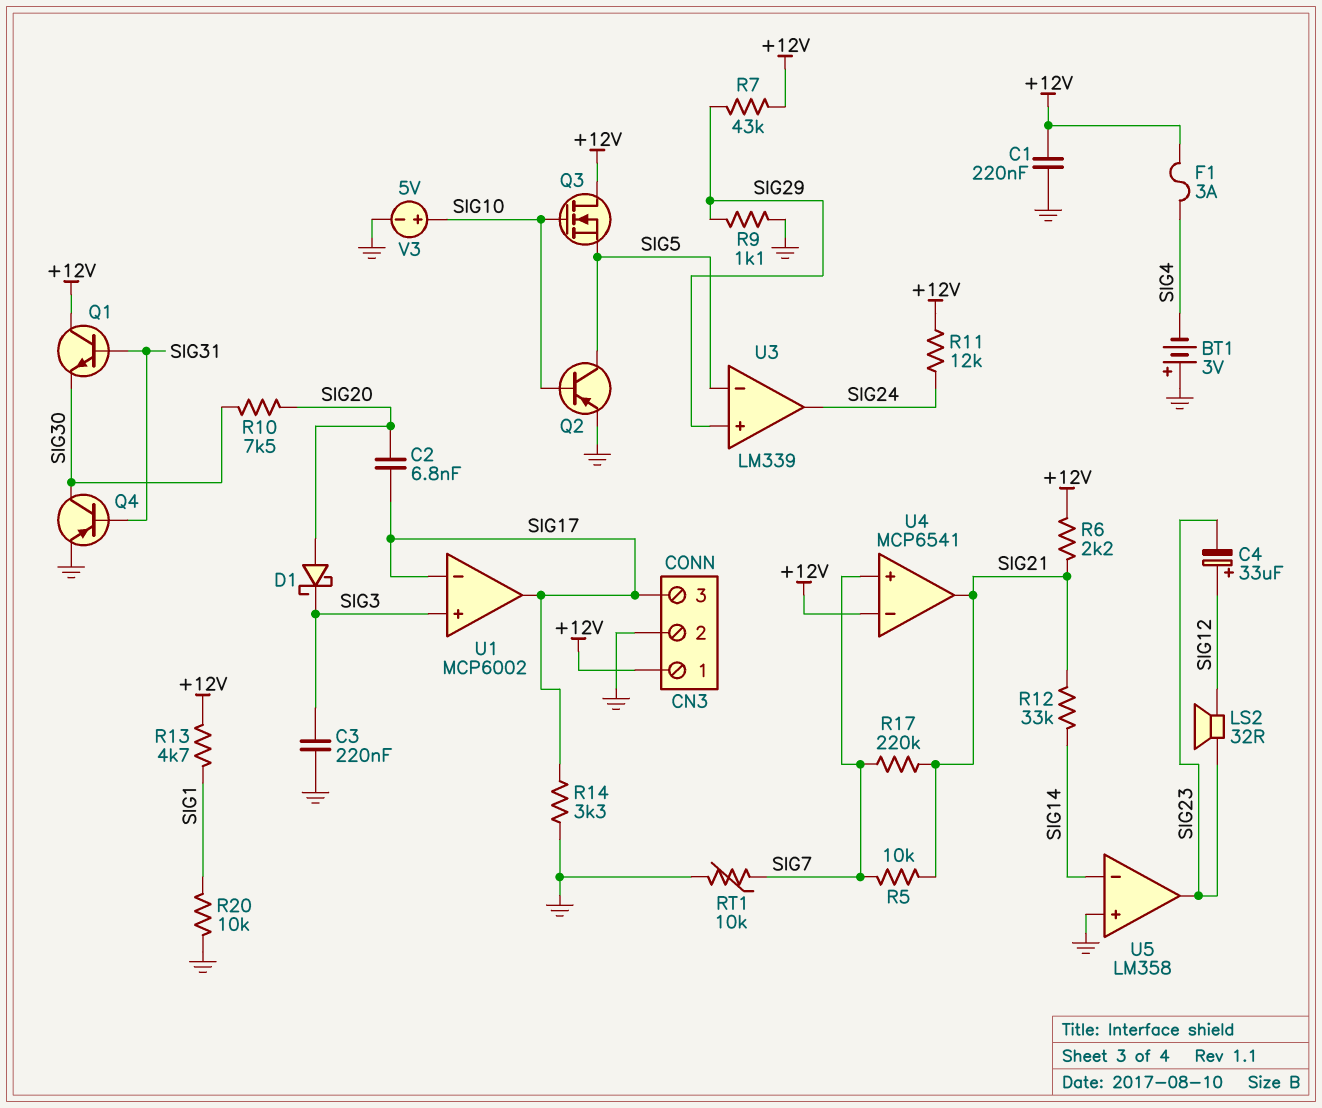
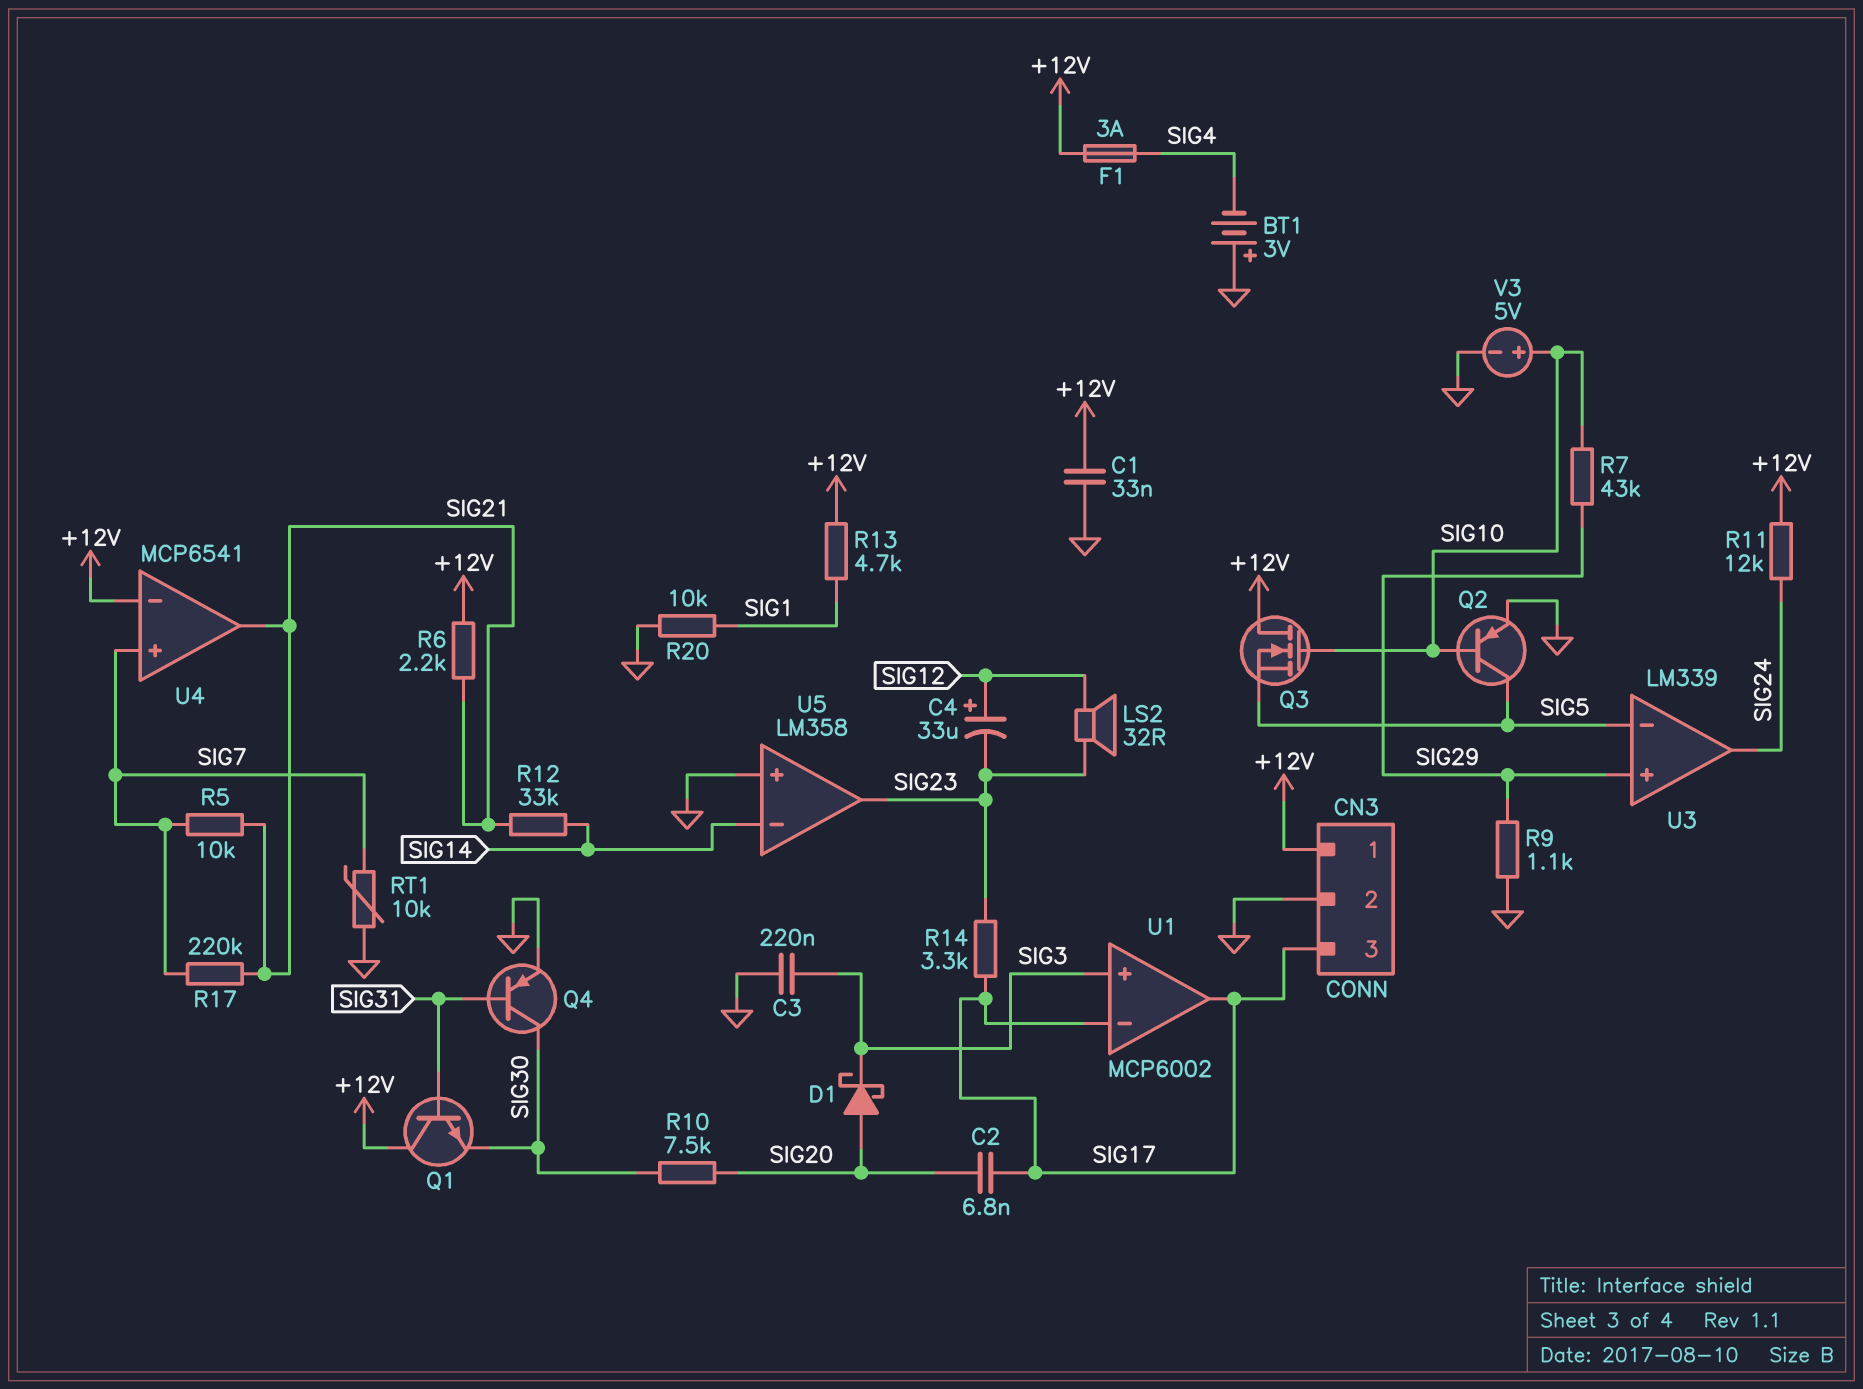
C1: 220nF (+12V, GND) -> 33nF (+12V, GND)
R7: 43k (+12V, SIG29) -> 43k (SIG10, SIG29)
R14: 3.3k (GND, SIG17) -> 3.3k (SIG17, SIG23)

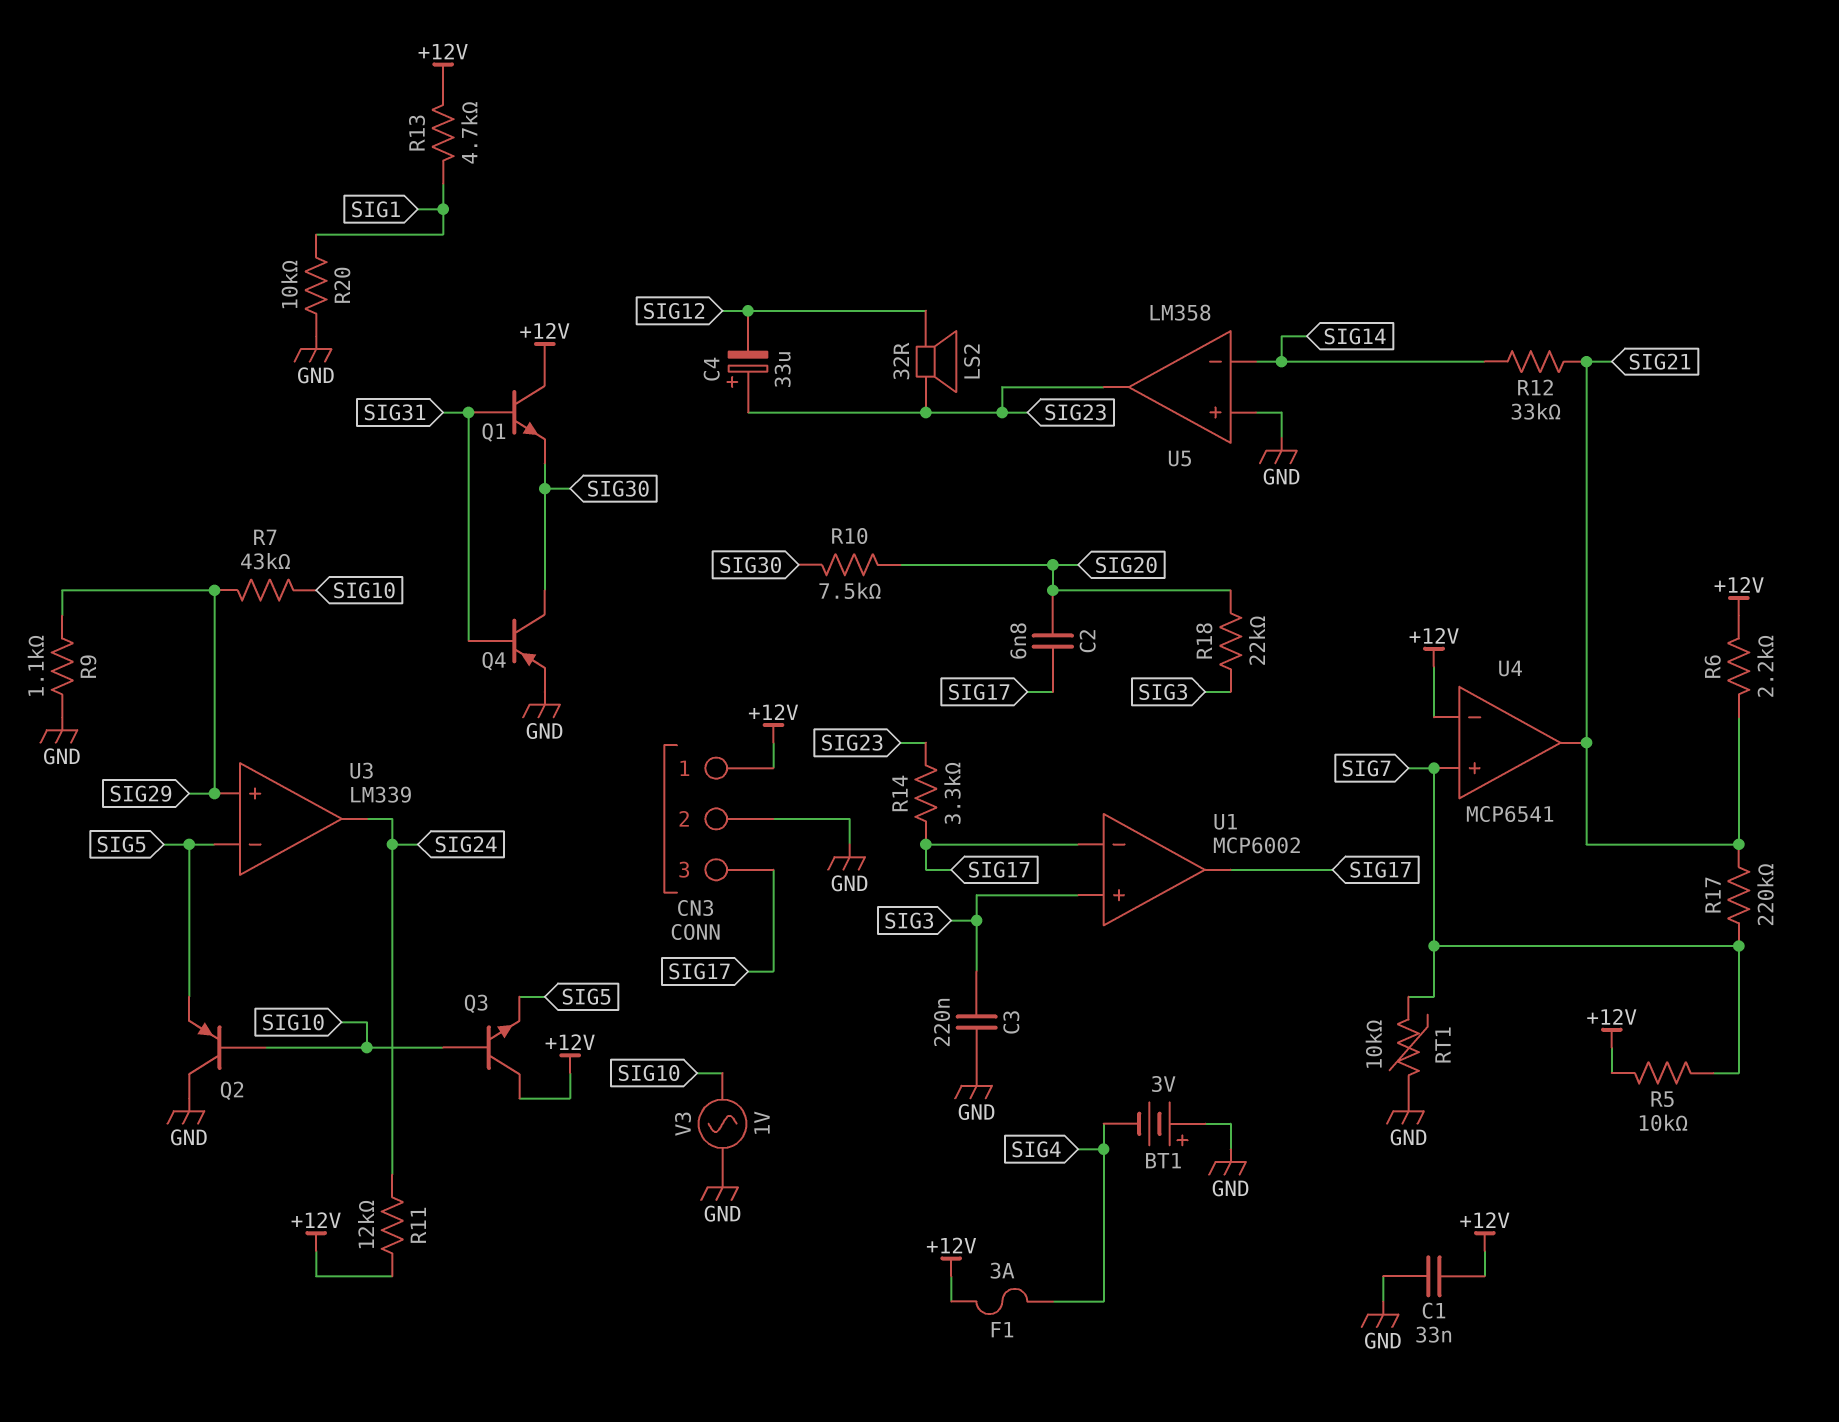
C4: 33uF (plus SIG12, minus SIG23) -> 33uF (plus SIG23, minus SIG12)
D1: schottky (A SIG20, K SIG3) -> none
Q2: PNP (B SIG10, C SIG5, E GND) -> PNP (B SIG10, C GND, E SIG5)
Q3: NMOS (G SIG10, D +12V, S SIG5) -> NPN (B SIG10, C +12V, E SIG5)
R5: 10k (SIG7, SIG21) -> 10k (+12V, SIG7)
R18: none -> 22k (SIG3, SIG20)
V3: 5V (plus SIG10, minus GND) -> AC 1V (GND, SIG10)

